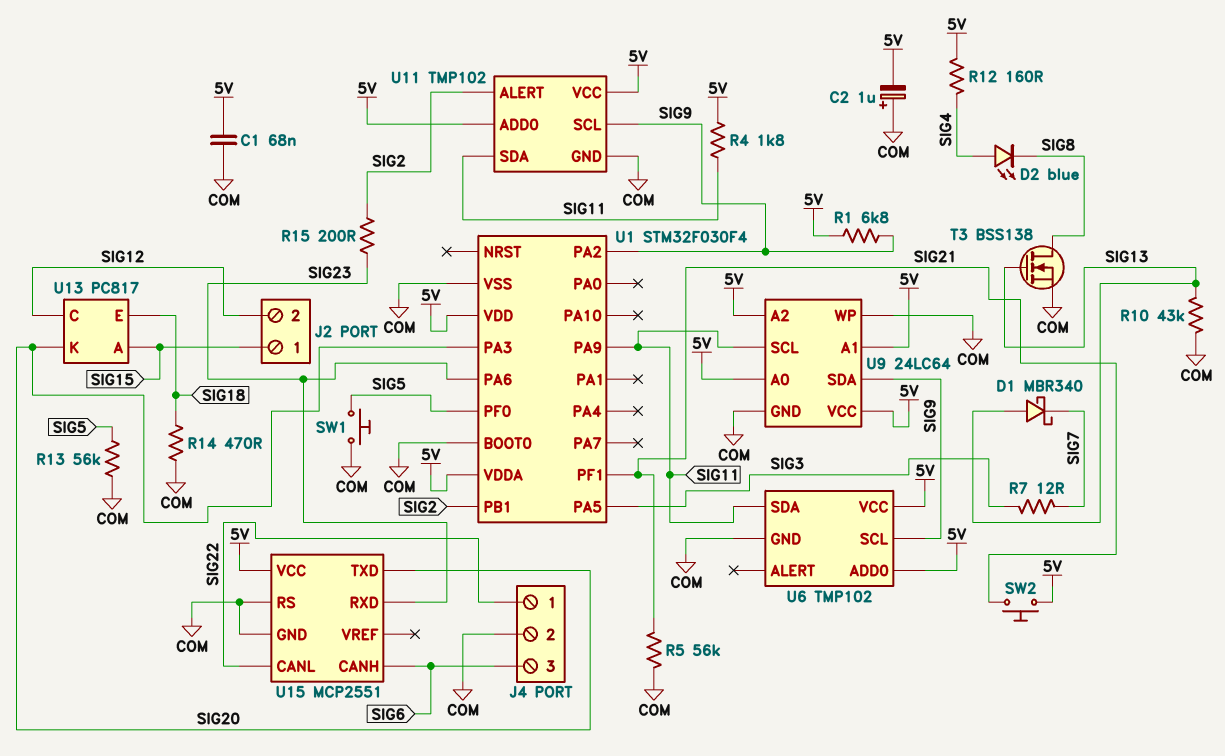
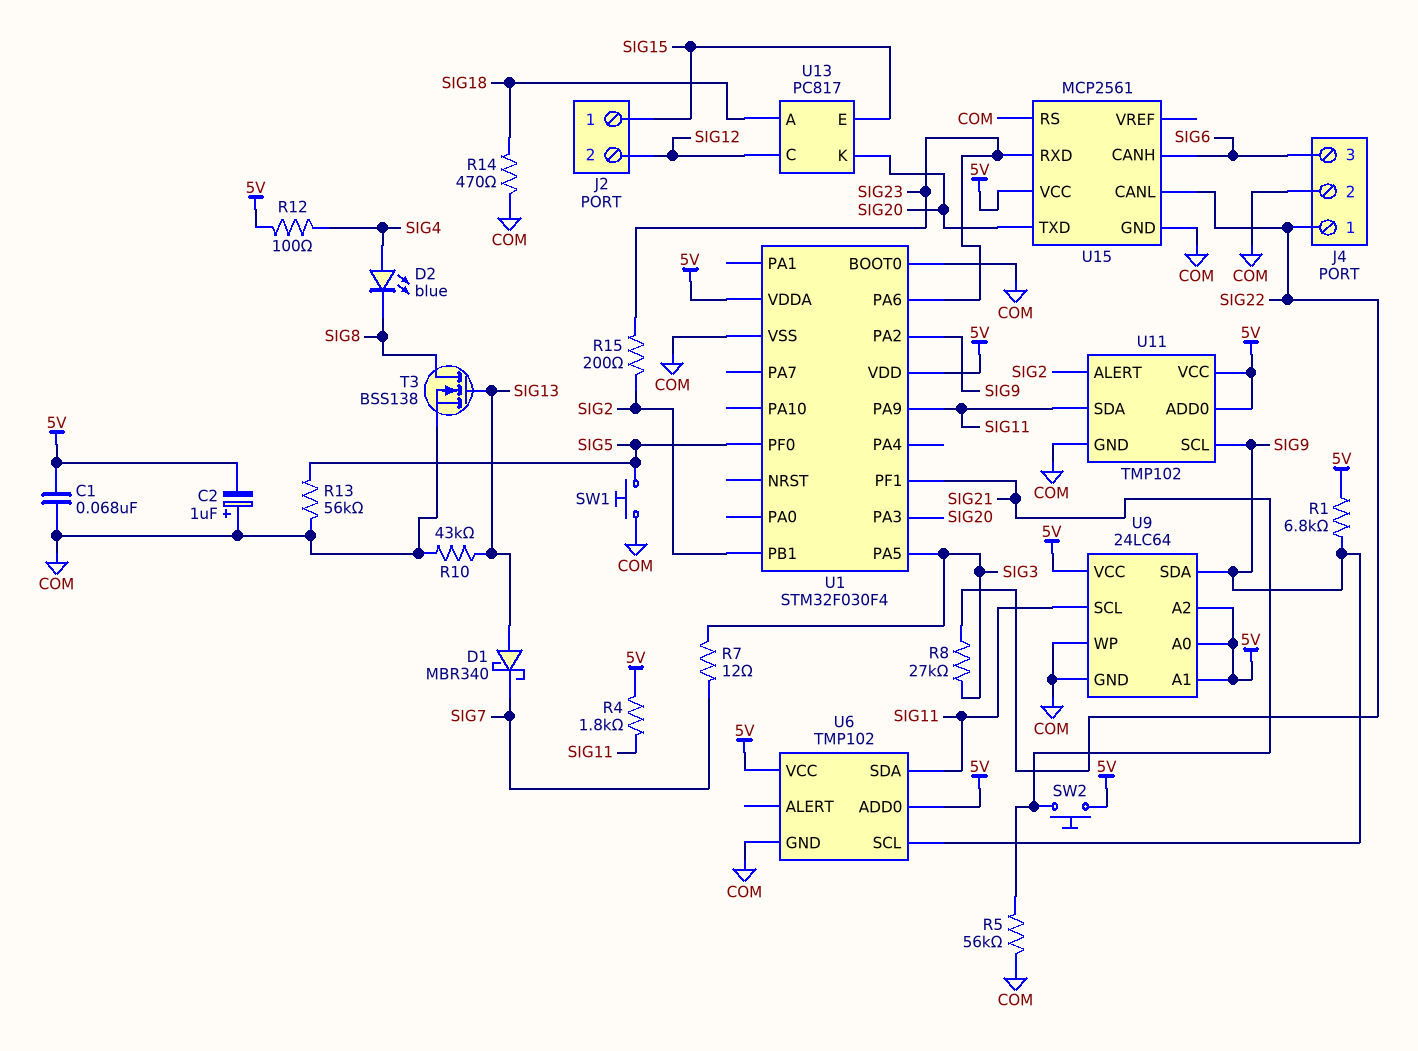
R8: none -> 27k (SIG3, SIG22)
R12: 160 (5V, SIG4) -> 100 (5V, SIG4)
U13 pin A: SIG15 -> SIG18
U13 pin E: SIG18 -> SIG15
U15: MCP2551 -> MCP2561

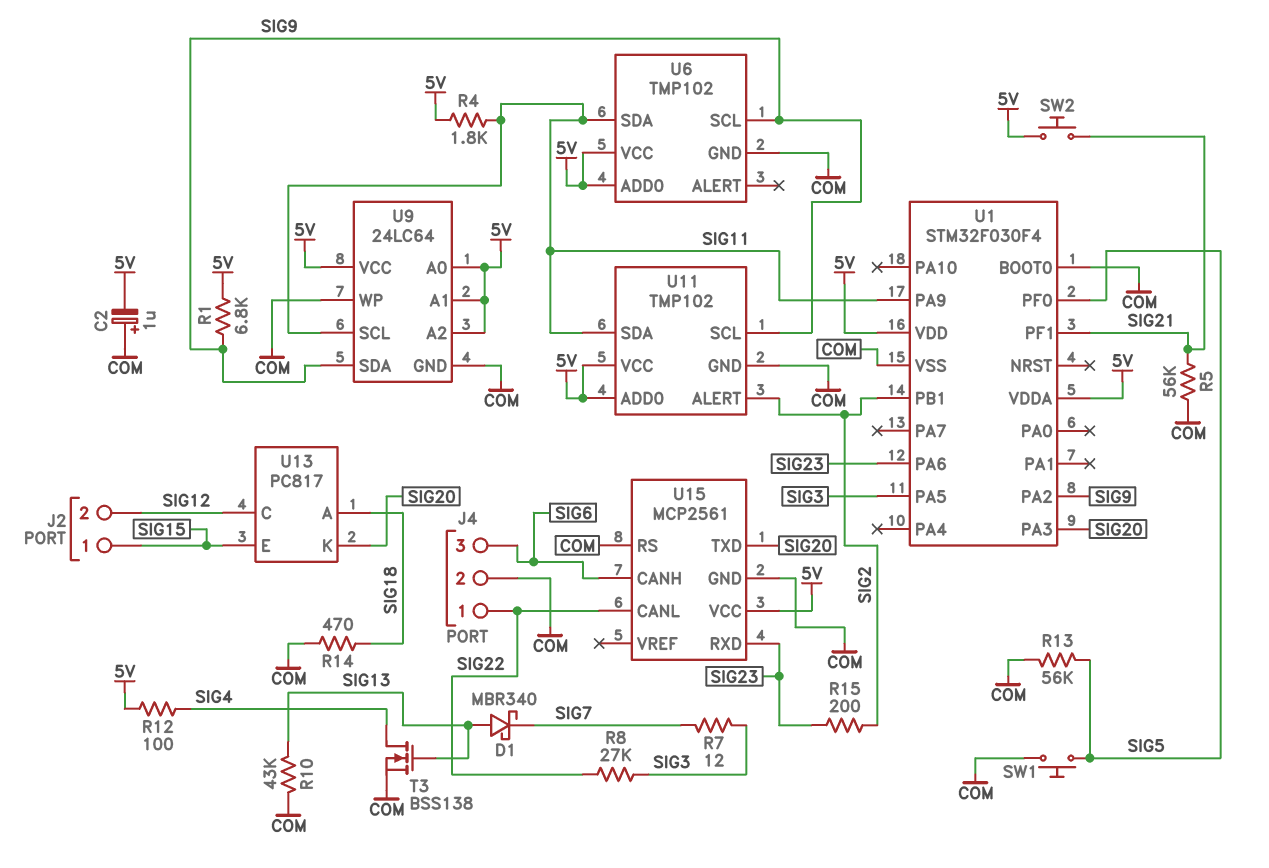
C1: 68nF (5V, COM) -> none
D2: LED blue (A SIG4, K SIG8) -> none
T3: NMOS BSS138 (G SIG13, D SIG8, S COM) -> NMOS BSS138 (G SIG13, D SIG4, S COM)

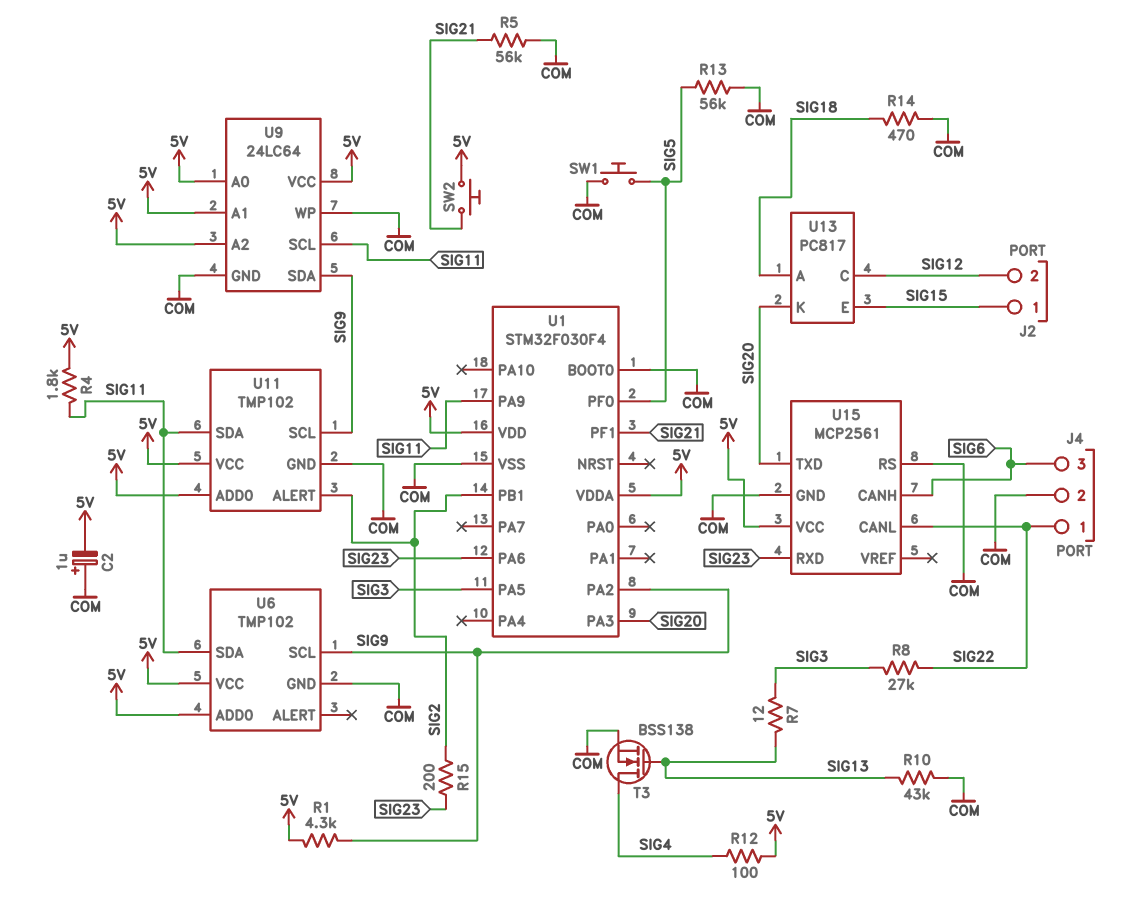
D1: schottky MBR340 (A SIG13, K SIG7) -> none
R1: 6.8k (5V, SIG9) -> 4.3k (5V, SIG9)
R7: 12 (SIG3, SIG7) -> 12 (SIG3, SIG13)

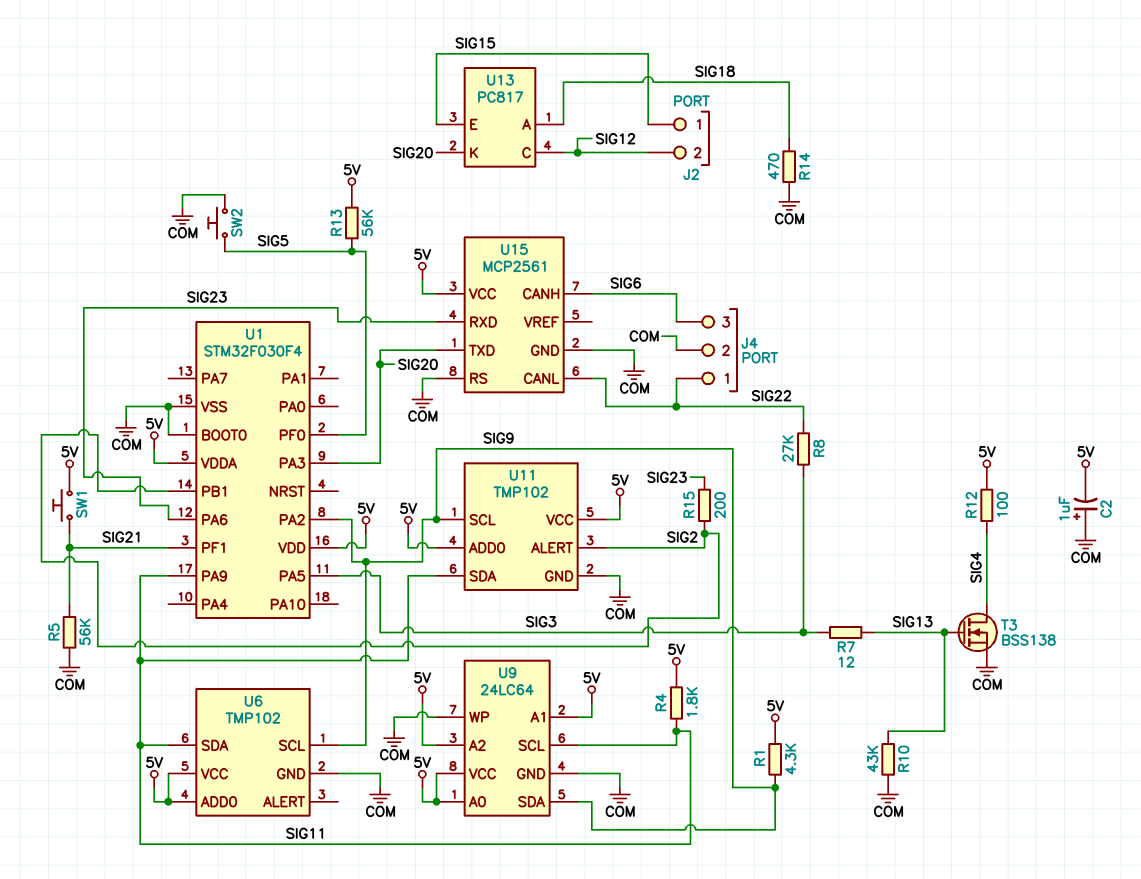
R13: 56k (COM, SIG5) -> 56k (5V, SIG5)
SW1: button (COM, SIG5) -> button (5V, SIG21)
SW2: button (5V, SIG21) -> button (COM, SIG5)

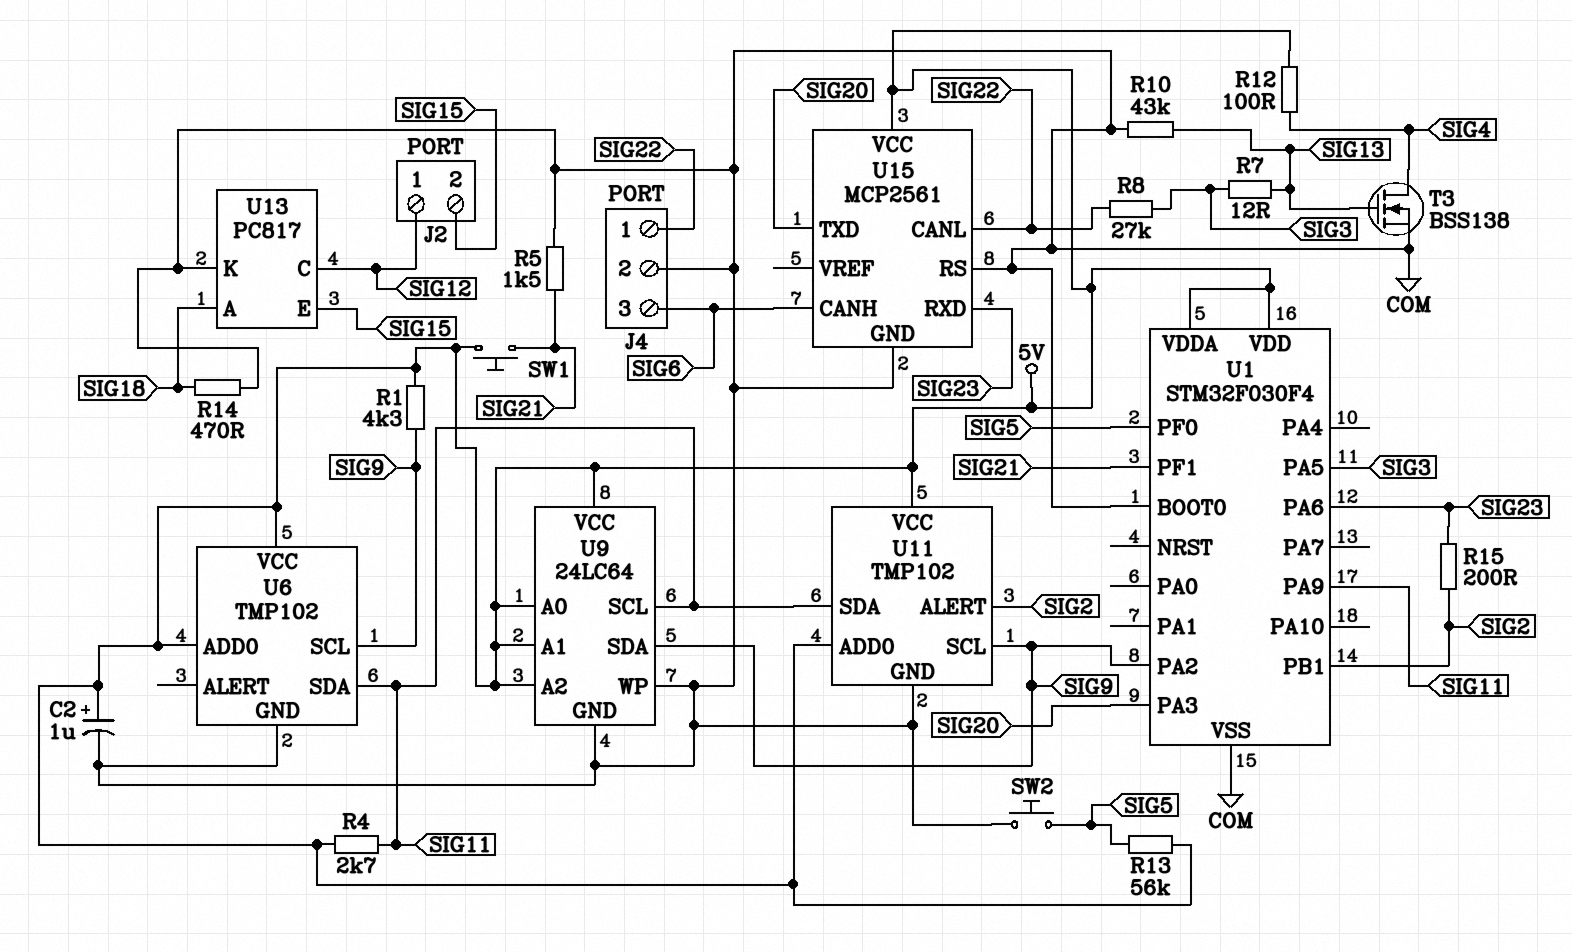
C2: 1uF (plus COM, minus 5V) -> 1uF (plus 5V, minus COM)
J2 pin 1: SIG15 -> SIG12
J2 pin 2: SIG12 -> SIG15
R4: 1.8k (5V, SIG11) -> 2.7k (5V, SIG11)
R5: 56k (COM, SIG21) -> 1.5k (COM, SIG21)
U13 pin K: SIG20 -> COM

